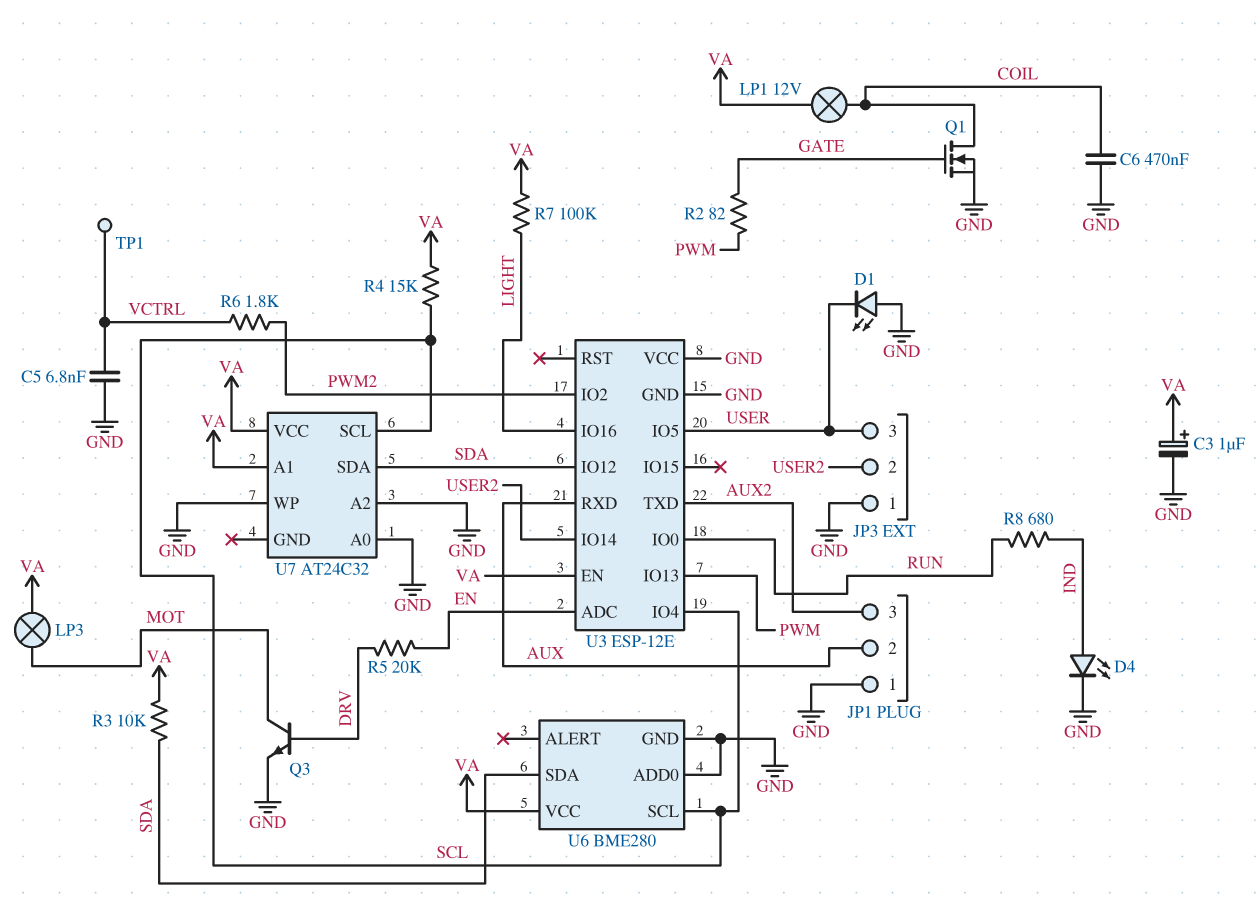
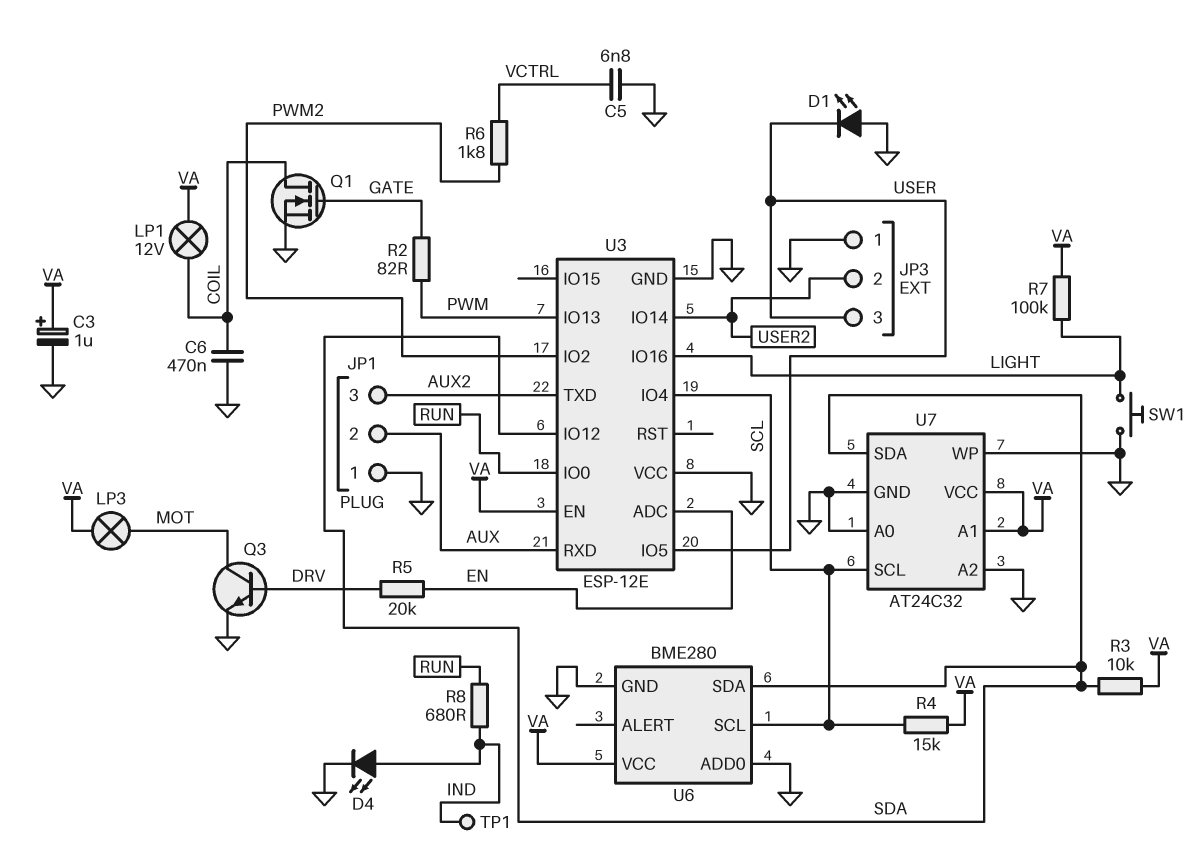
SW1: none -> button (GND, LIGHT)
TP1: test point (VCTRL) -> test point (IND)
U7 pin GND: none -> GND

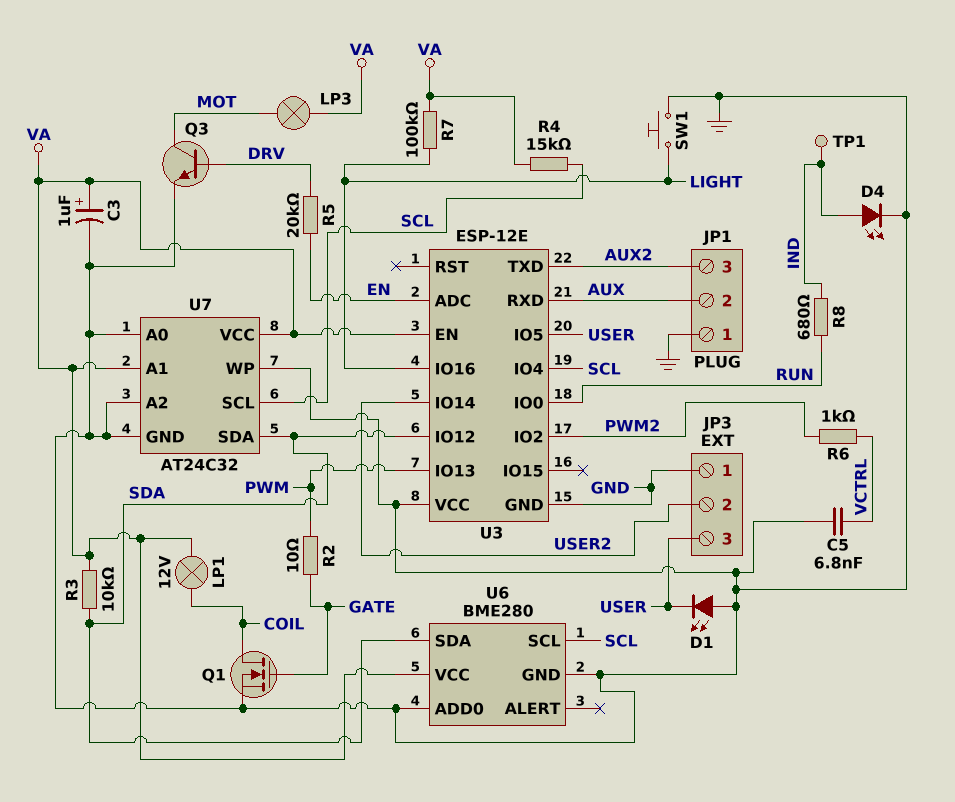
C6: 470nF (COIL, GND) -> none
R2: 82 (GATE, PWM) -> 10 (GATE, PWM)
R6: 1.8k (PWM2, VCTRL) -> 1k (PWM2, VCTRL)

